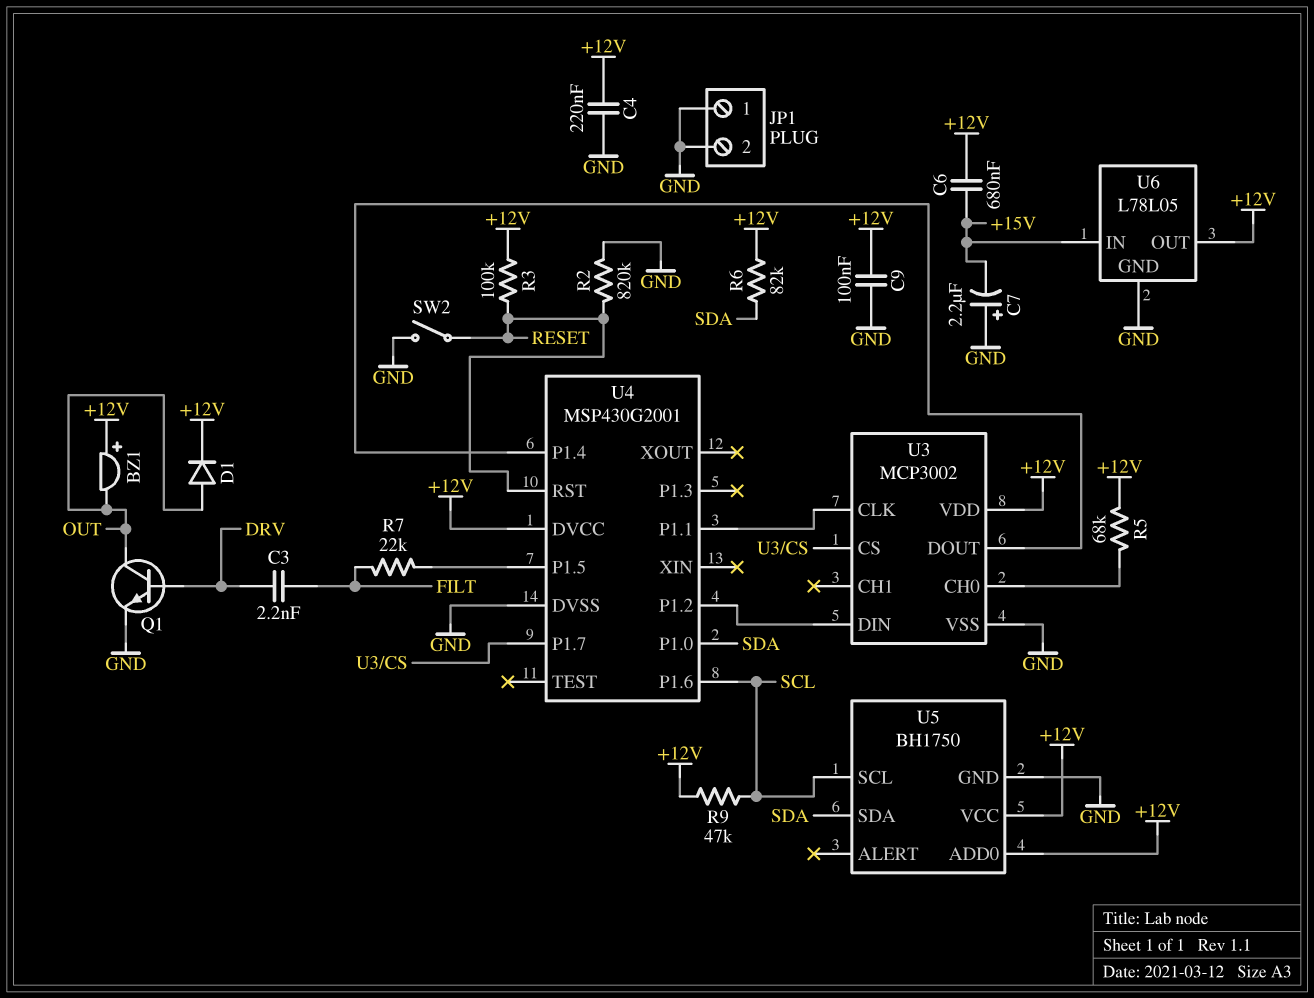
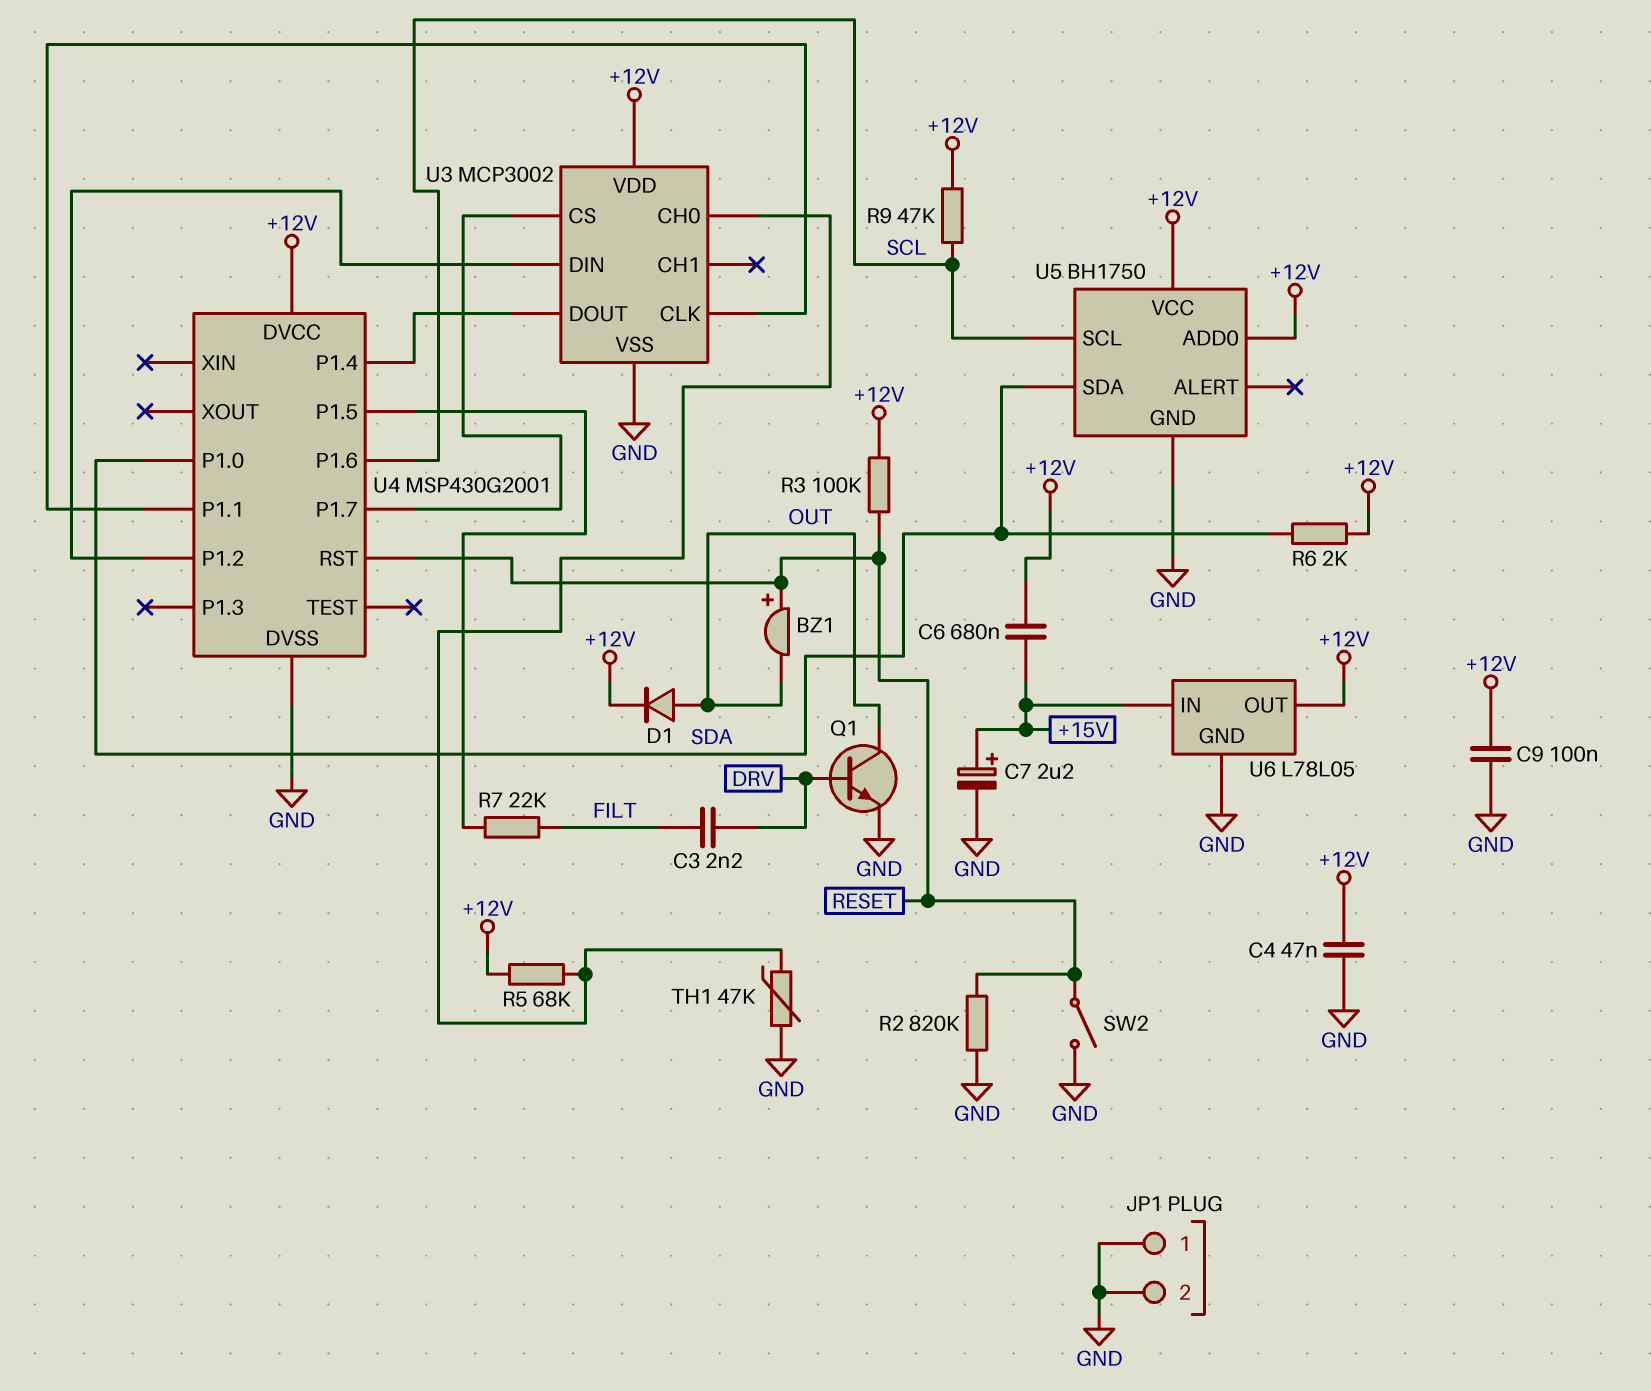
BZ1: buzzer (plus +12V, minus OUT) -> buzzer (plus RESET, minus OUT)
C4: 220nF (+12V, GND) -> 47nF (+12V, GND)
C7: 2.2uF (plus GND, minus +15V) -> 2.2uF (plus +15V, minus GND)
R6: 82k (+12V, SDA) -> 2k (+12V, SDA)
TH1: none -> 47k (GND, U3/CH0)

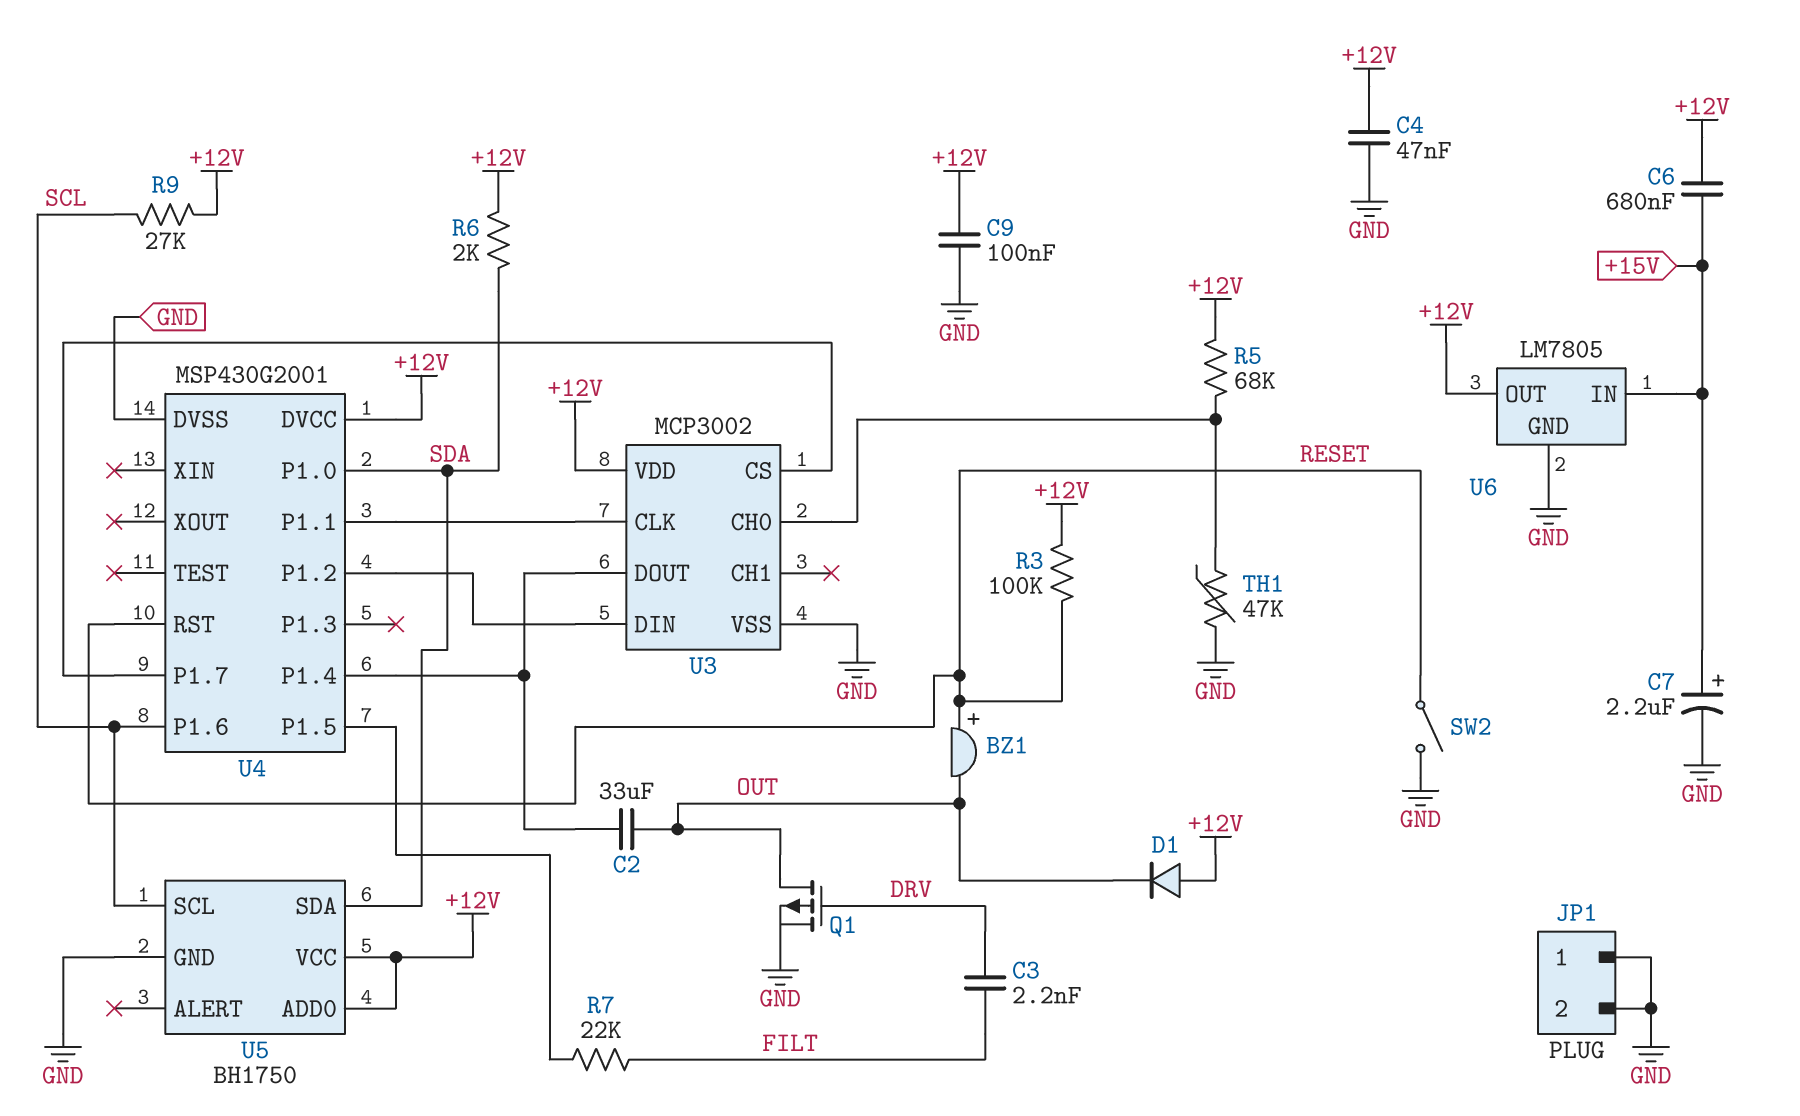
C2: none -> 33uF (OUT, U3/DOUT)
D1: diode (A OUT, K +12V) -> diode (A +12V, K OUT)
Q1: NPN (B DRV, C OUT, E GND) -> PMOS (G DRV, D OUT, S GND)
R2: 820k (GND, RESET) -> none
R9: 47k (+12V, SCL) -> 27k (+12V, SCL)
U6: L78L05 -> LM7805

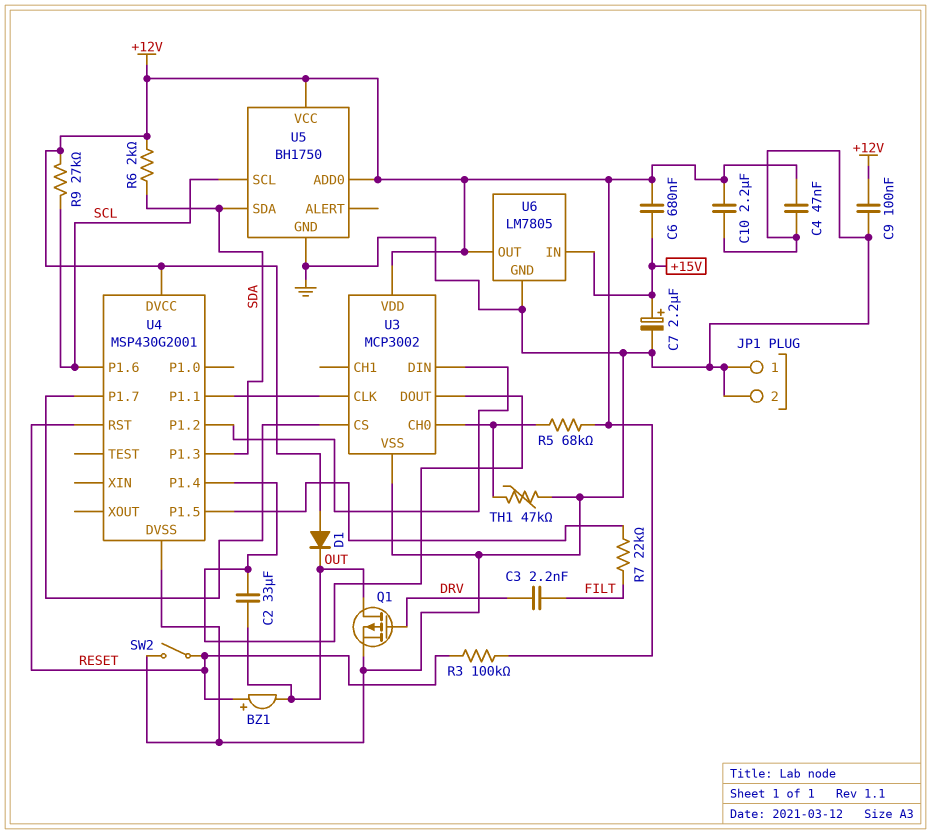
C10: none -> 2.2uF (+12V, GND)
U4 pin P1.0: SDA -> none
U4 pin P1.3: none -> SDA

